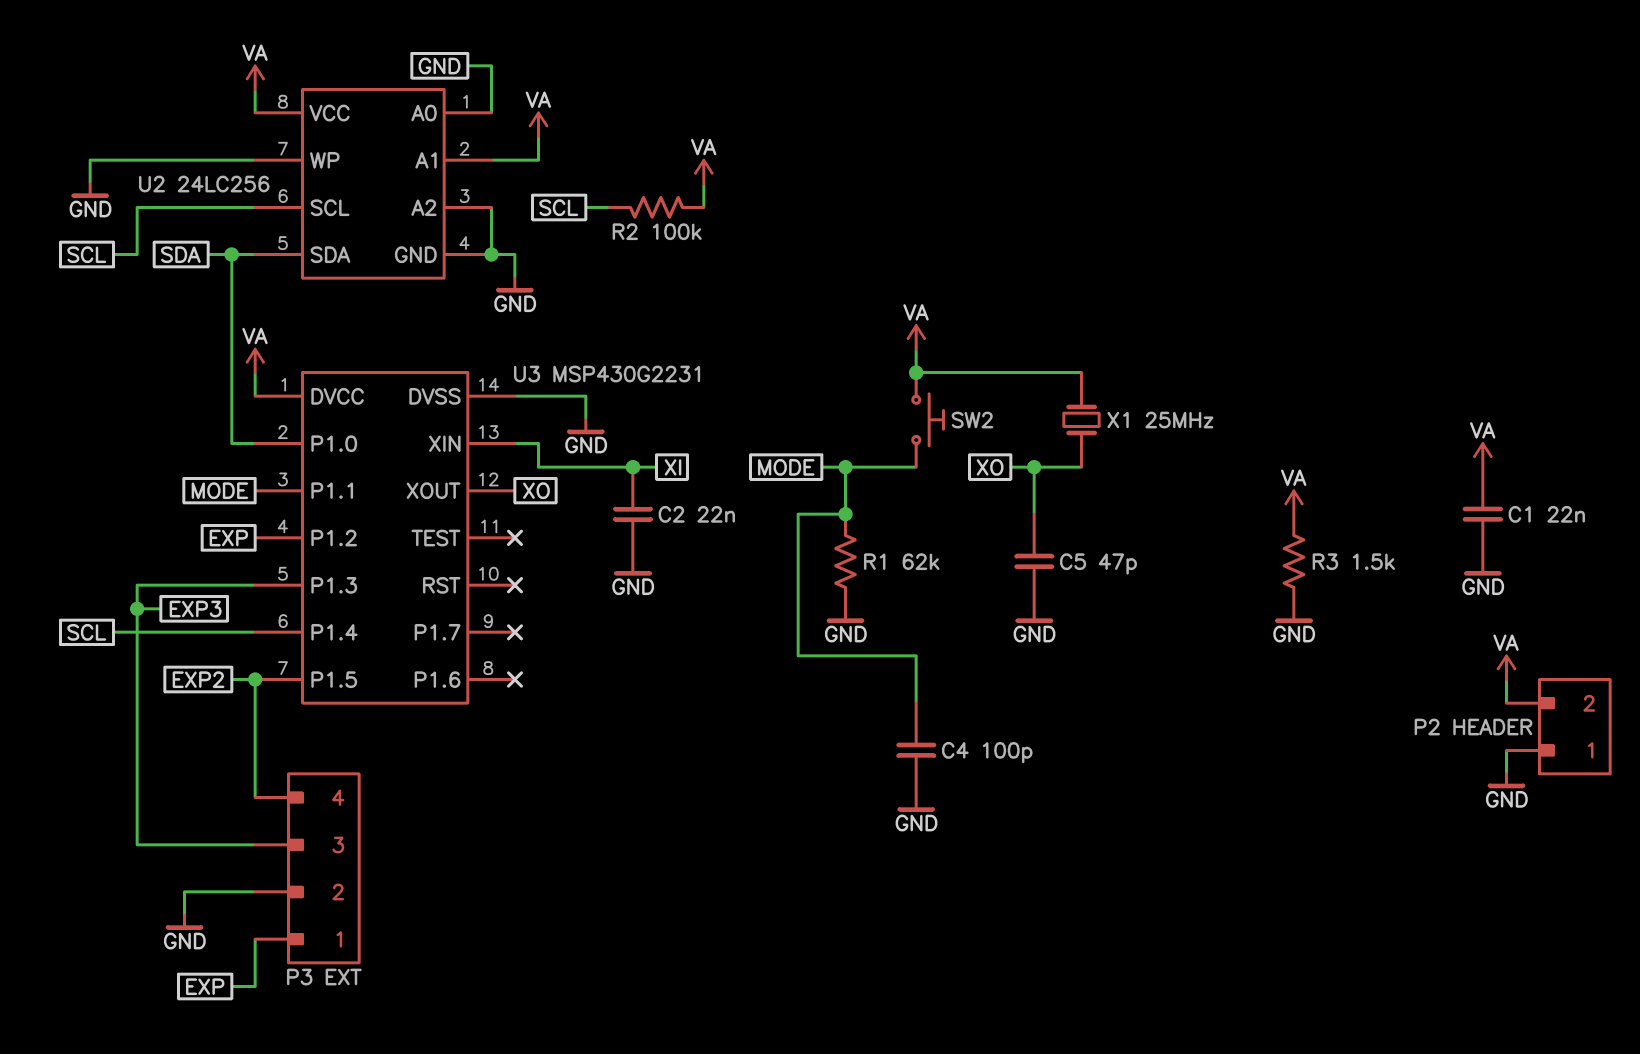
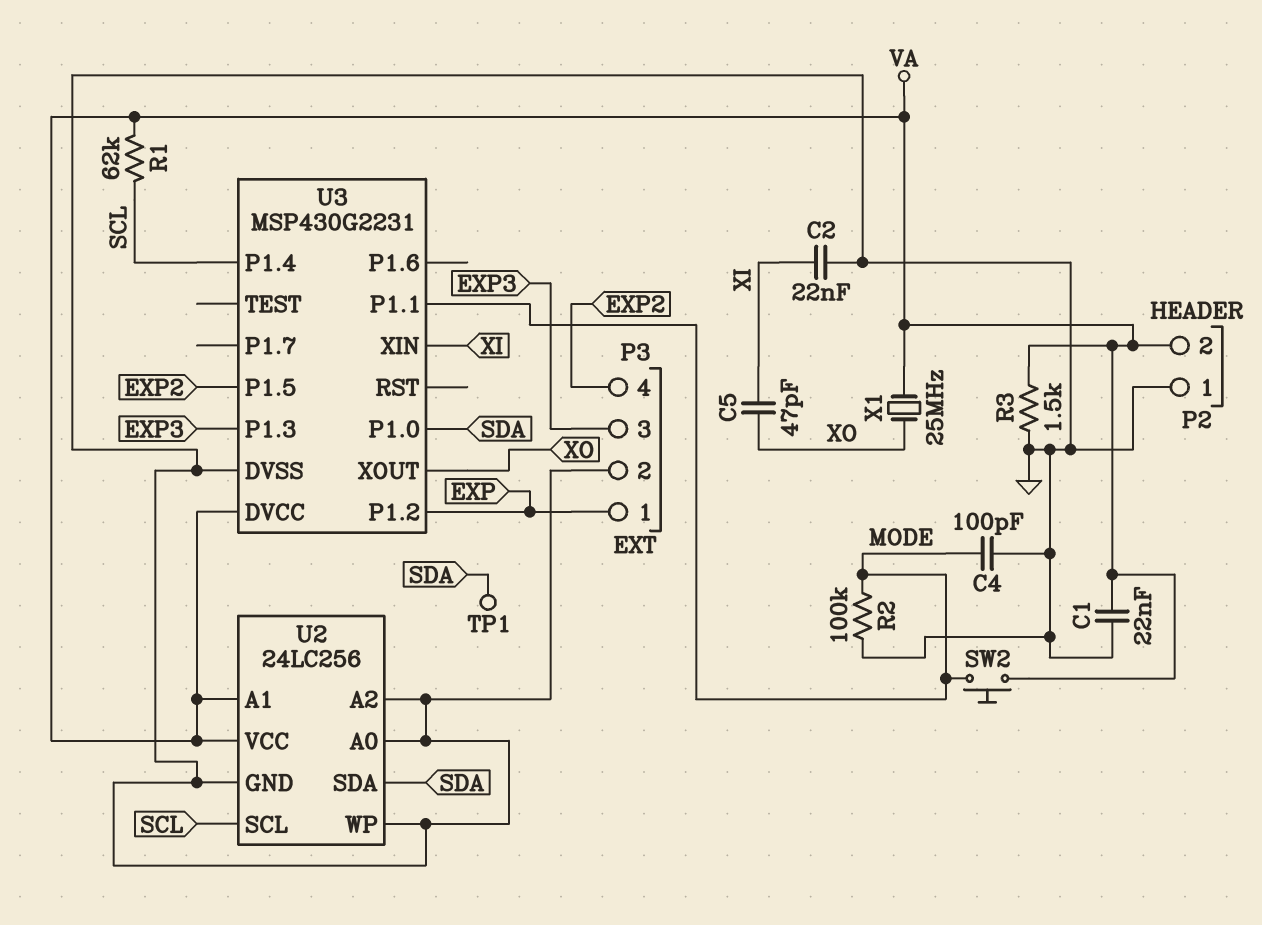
C5: 47pF (GND, XO) -> 47pF (XI, XO)
R1: 62k (GND, MODE) -> 62k (SCL, VA)
R2: 100k (SCL, VA) -> 100k (GND, MODE)
TP1: none -> test point (SDA)

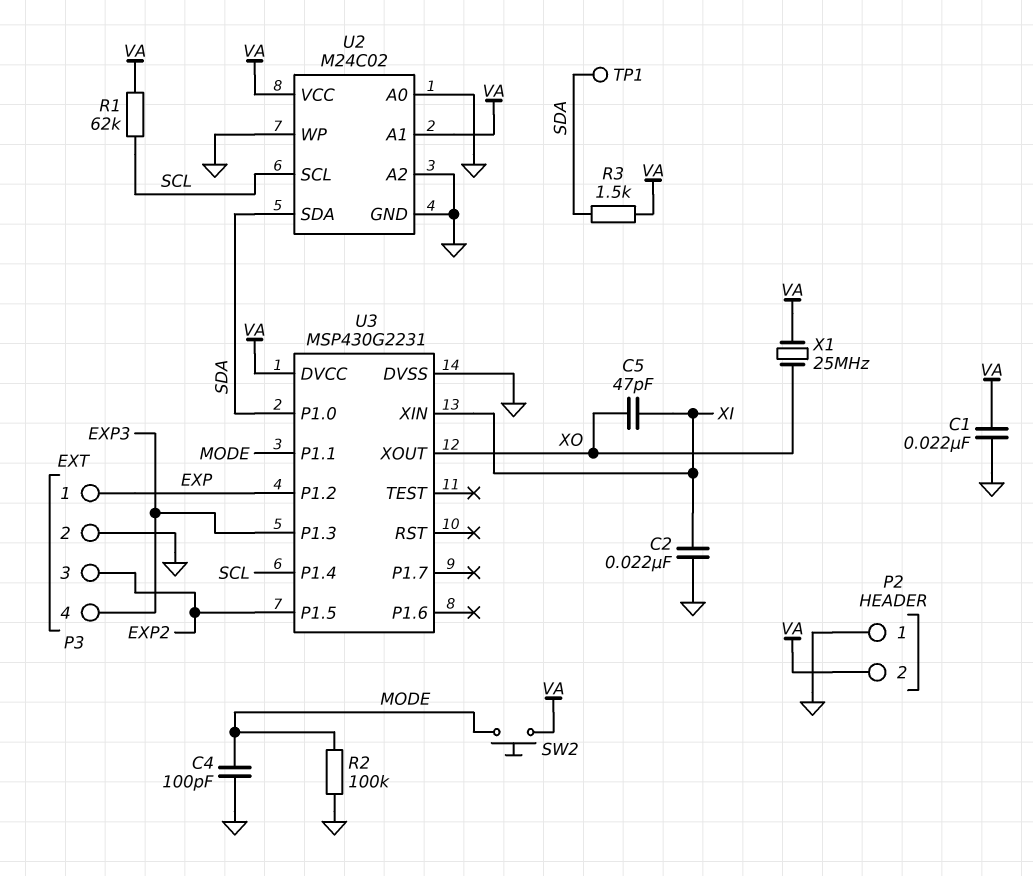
P3 pin 3: EXP3 -> EXP2
P3 pin 4: EXP2 -> EXP3
R3: 1.5k (GND, VA) -> 1.5k (SDA, VA)
U2: 24LC256 -> M24C02

